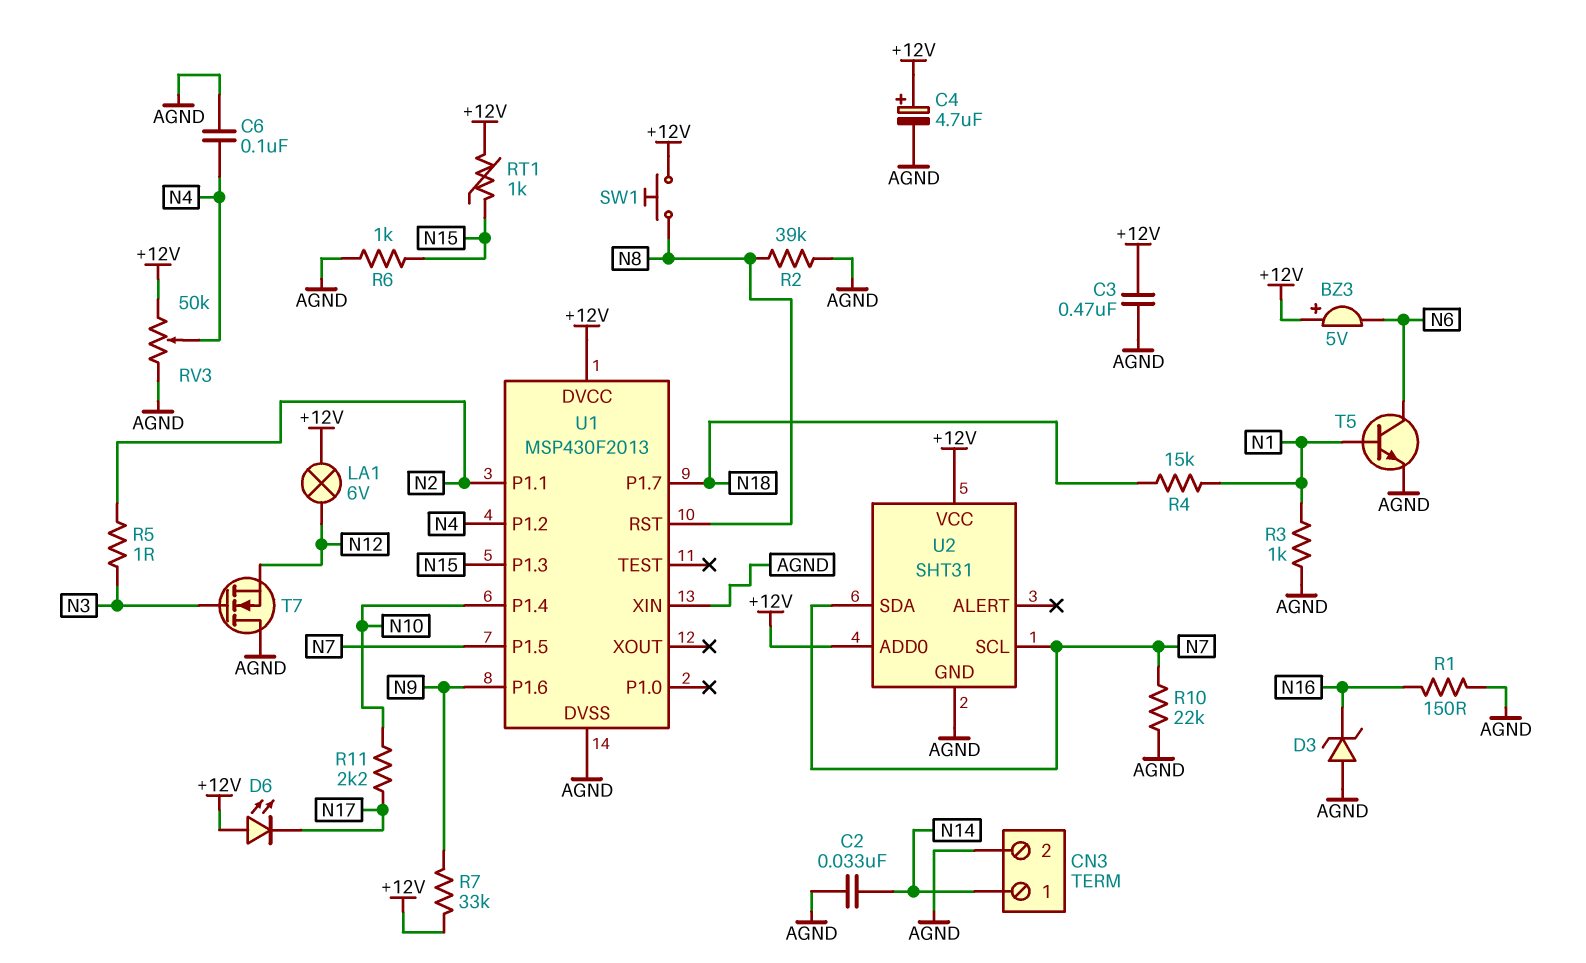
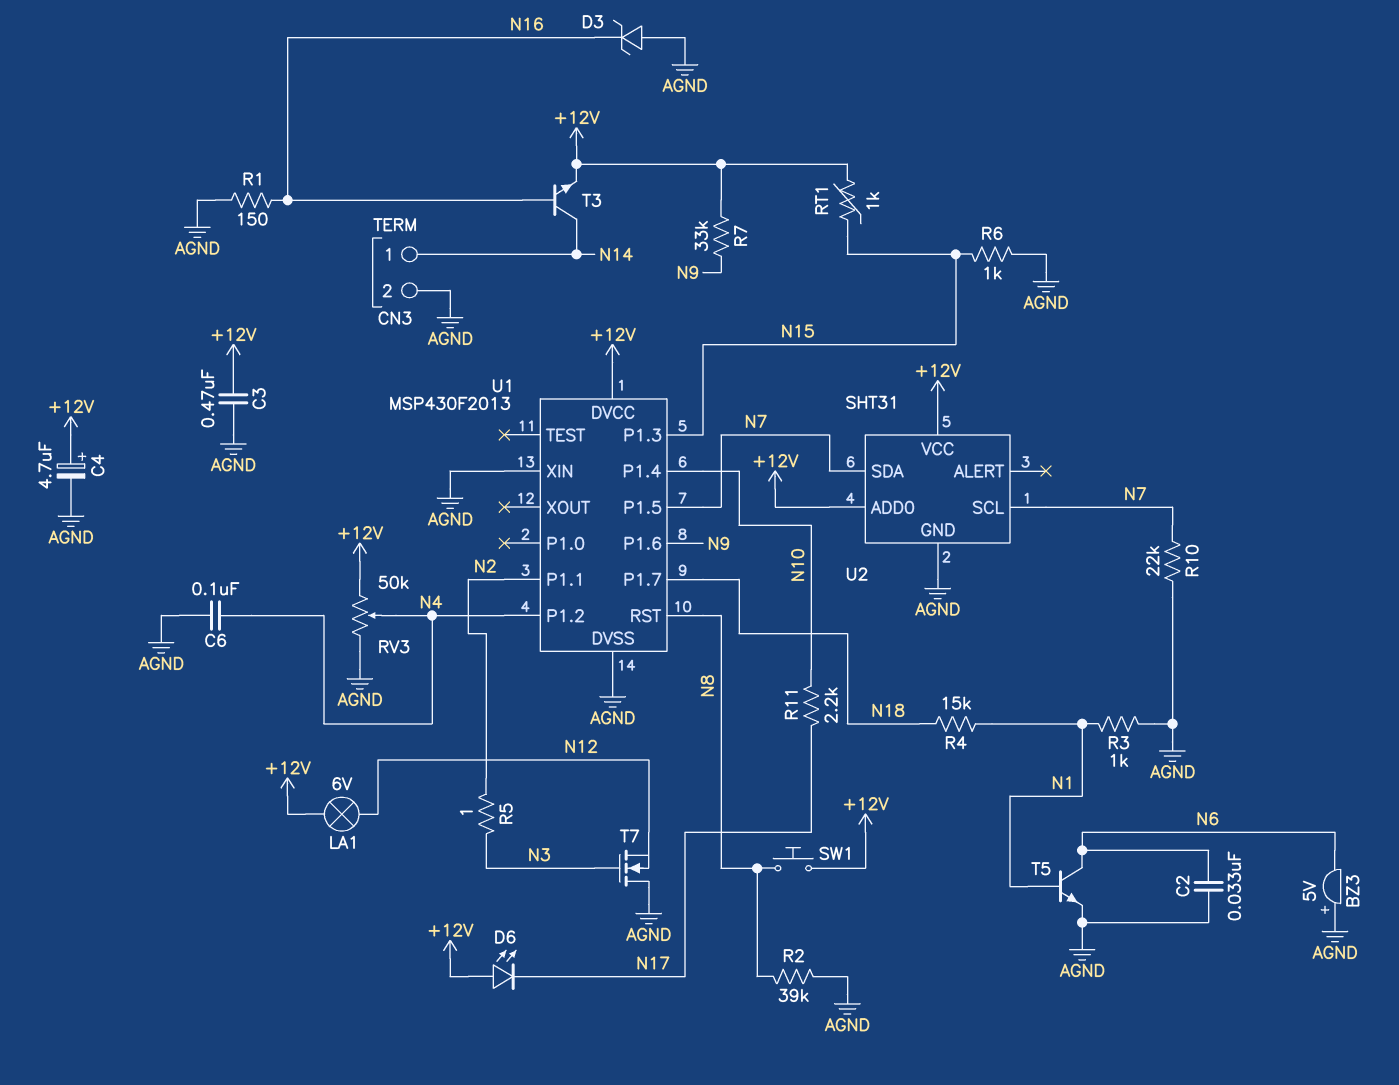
BZ3: buzzer 5V (plus +12V, minus N6) -> buzzer 5V (plus AGND, minus N6)
C2: 33nF (AGND, N14) -> 33nF (AGND, N6)
T3: none -> NPN (B N16, C N14, E +12V)

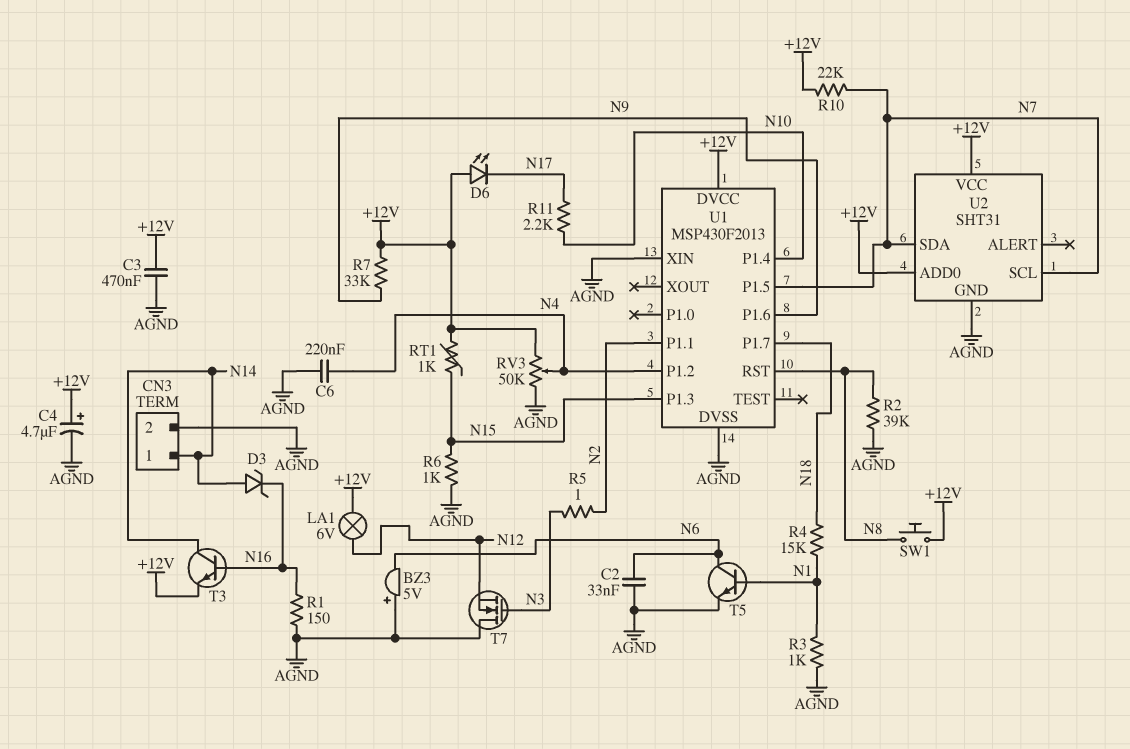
C6: 100nF (AGND, N4) -> 220nF (AGND, N4)
D3: zener (A AGND, K N16) -> zener (A N14, K N16)
R10: 22k (AGND, N7) -> 22k (+12V, N7)

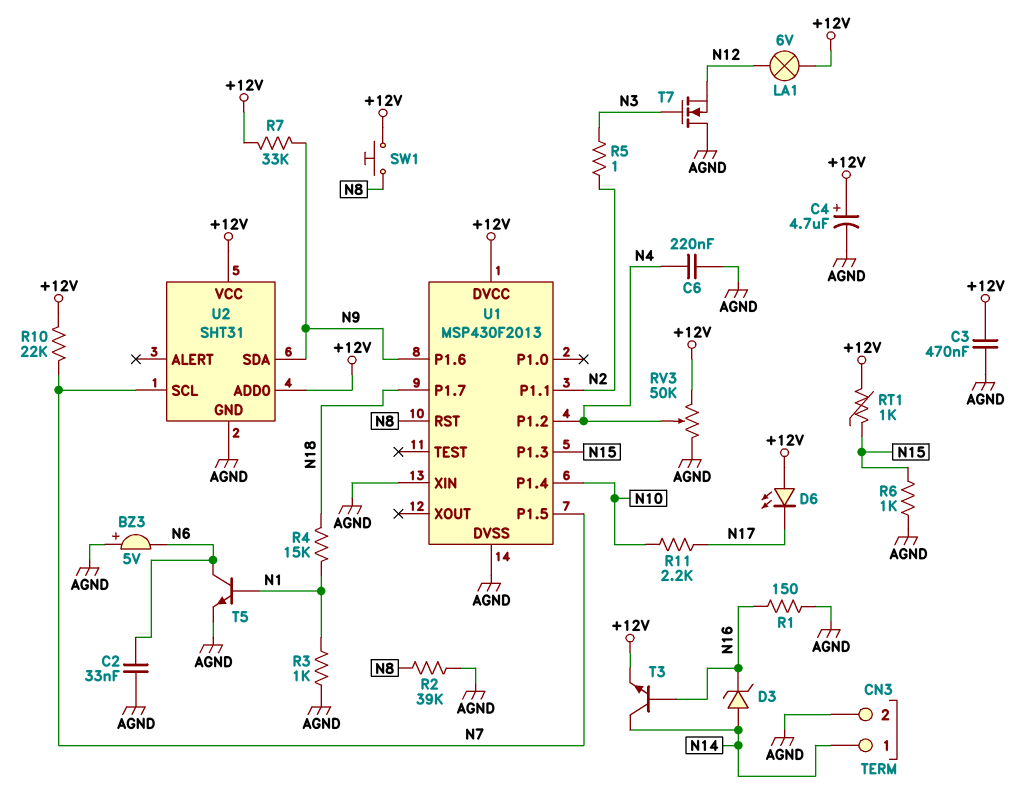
U2 pin SDA: N7 -> N9

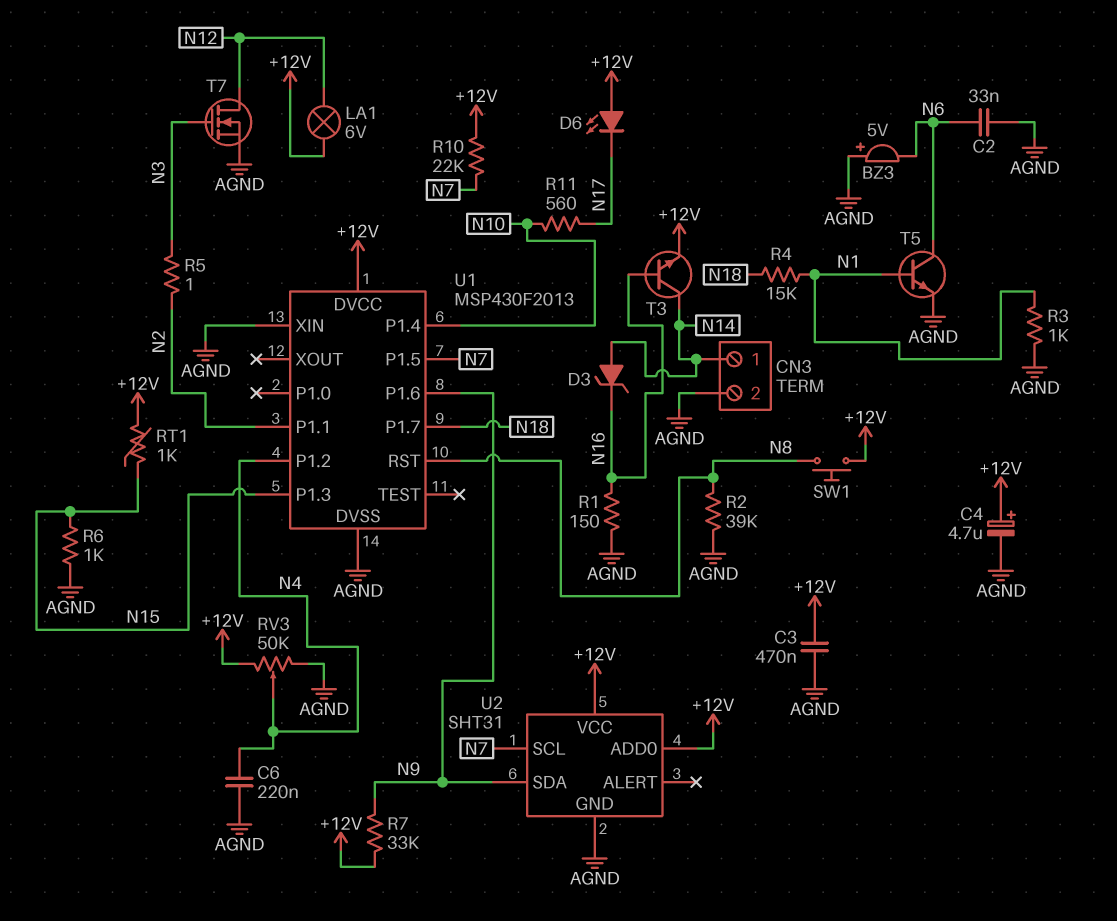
R11: 2.2k (N10, N17) -> 560 (N10, N17)
T7: NMOS (G N3, D AGND, S N12) -> NMOS (G N3, D N12, S AGND)

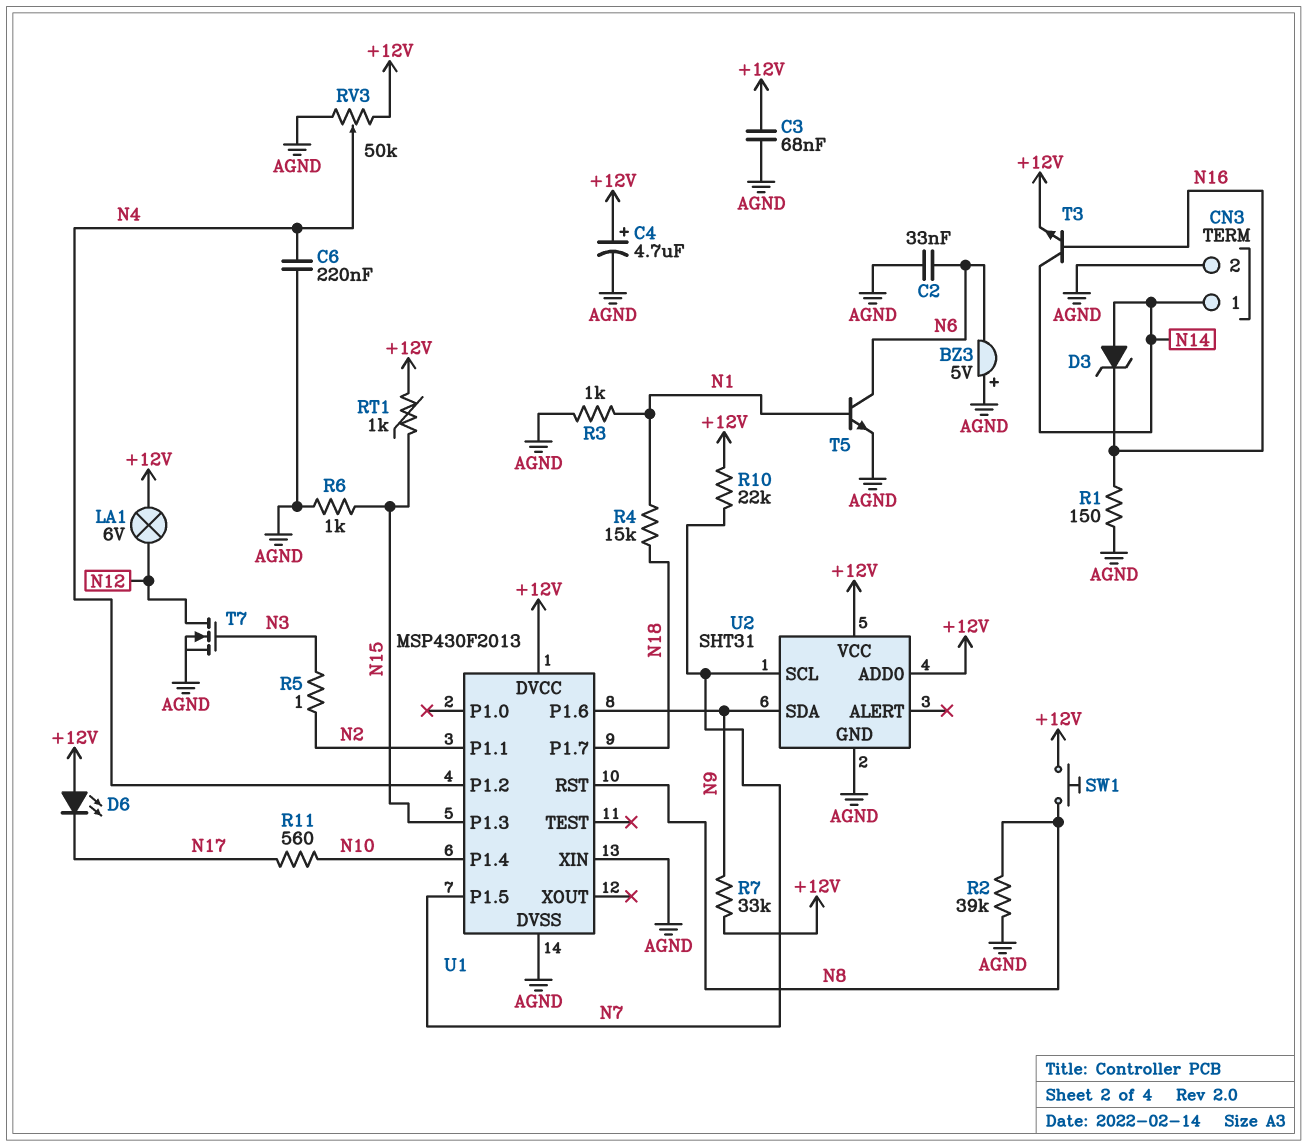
C3: 470nF (+12V, AGND) -> 68nF (+12V, AGND)

